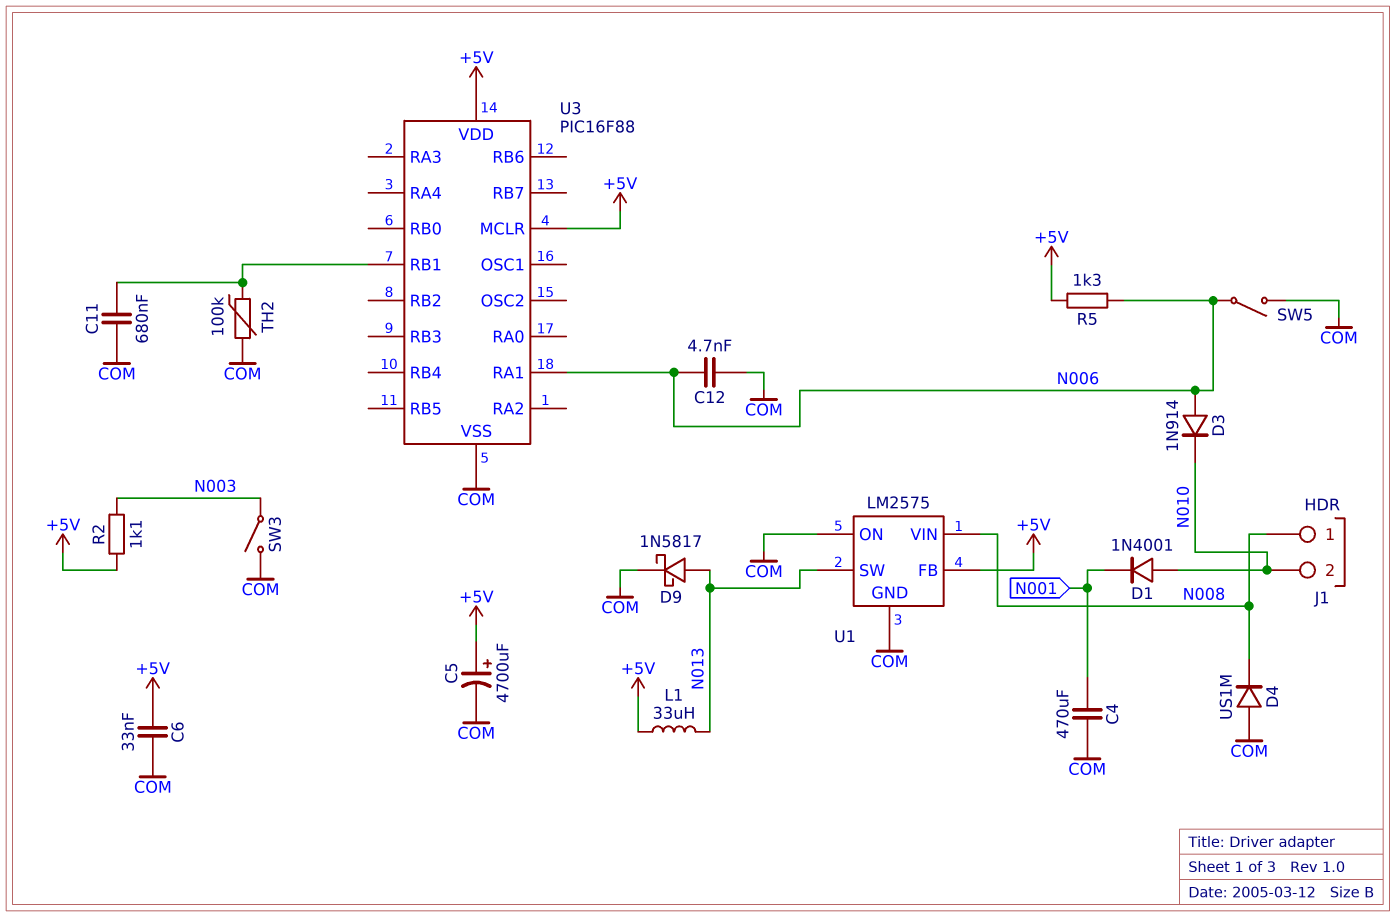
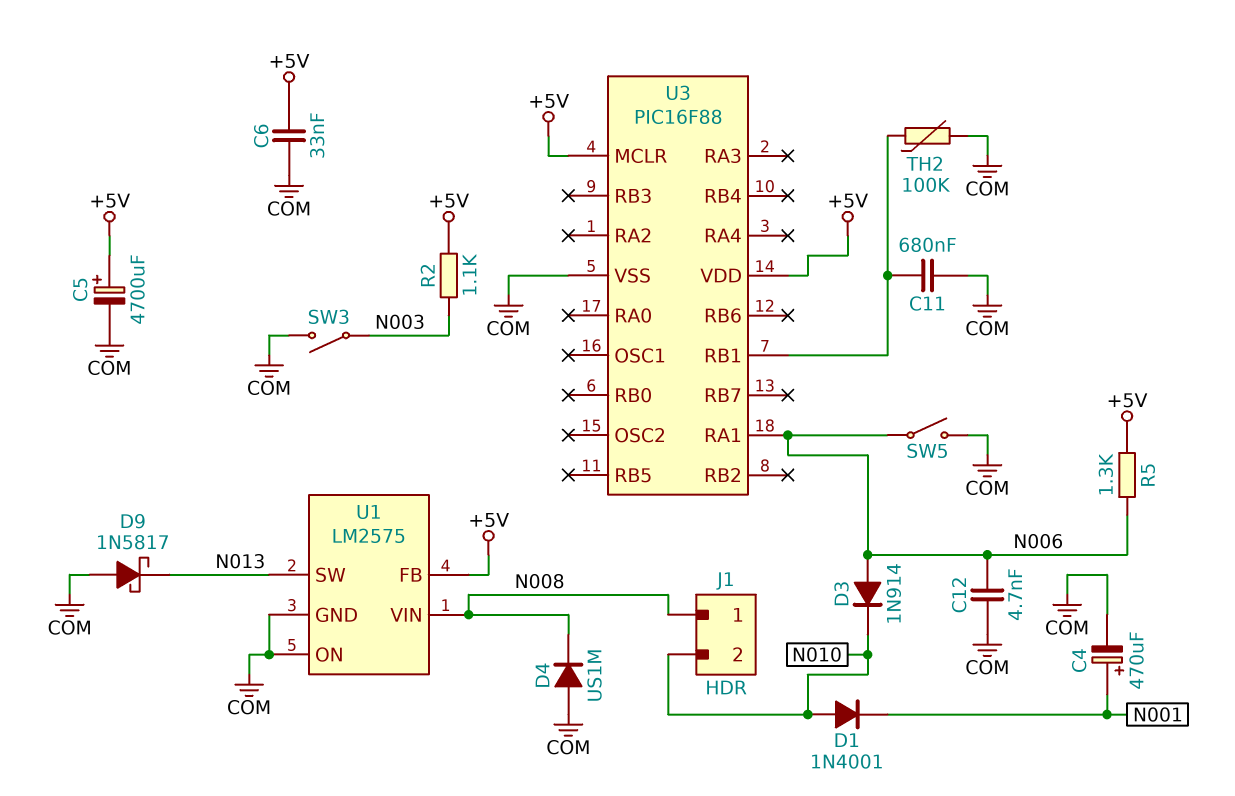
C4: 470uF (COM, N001) -> 470uF (plus N001, minus COM)
D9: schottky 1N5817 (A N013, K COM) -> schottky 1N5817 (A COM, K N013)
L1: 33uH (+5V, N013) -> none

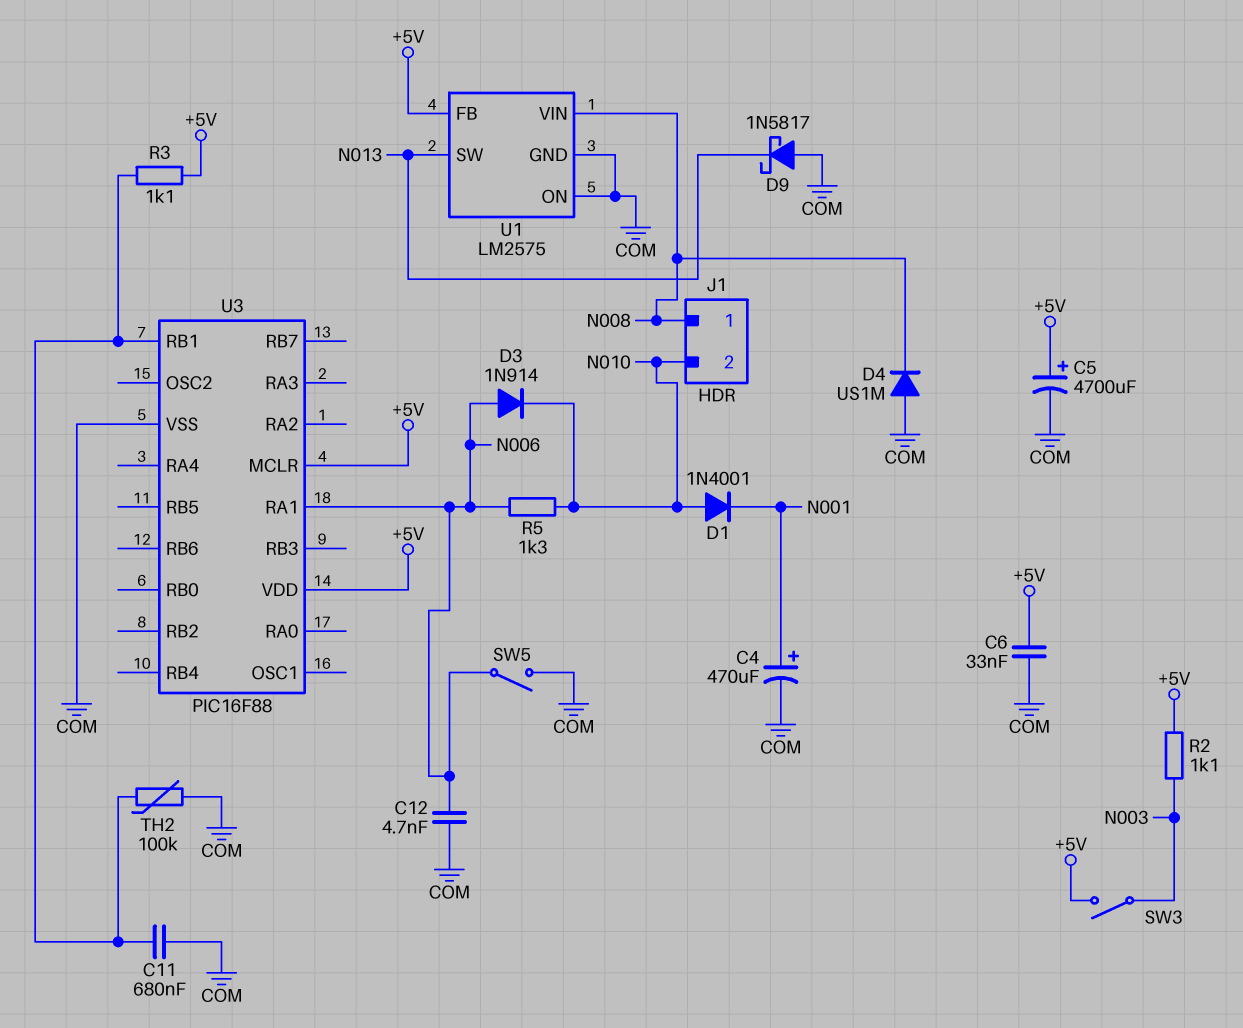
R3: none -> 1.1k (+5V, U3/RB1)
R5: 1.3k (+5V, N006) -> 1.3k (N006, N010)
SW3: switch (COM, N003) -> switch (+5V, N003)

